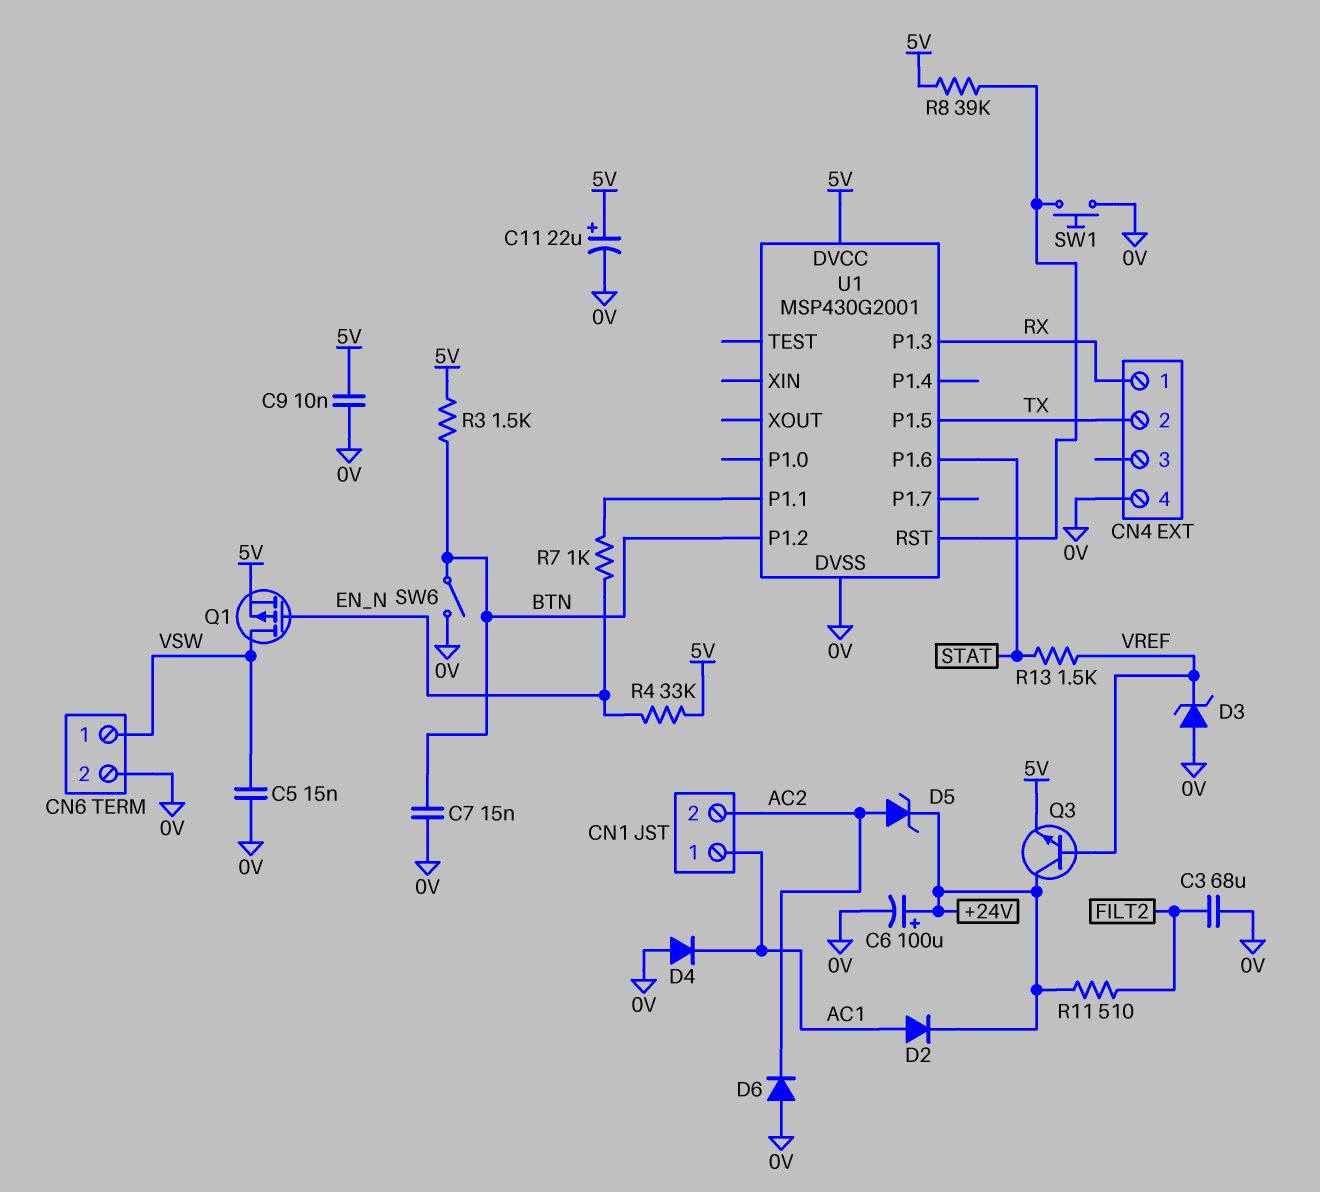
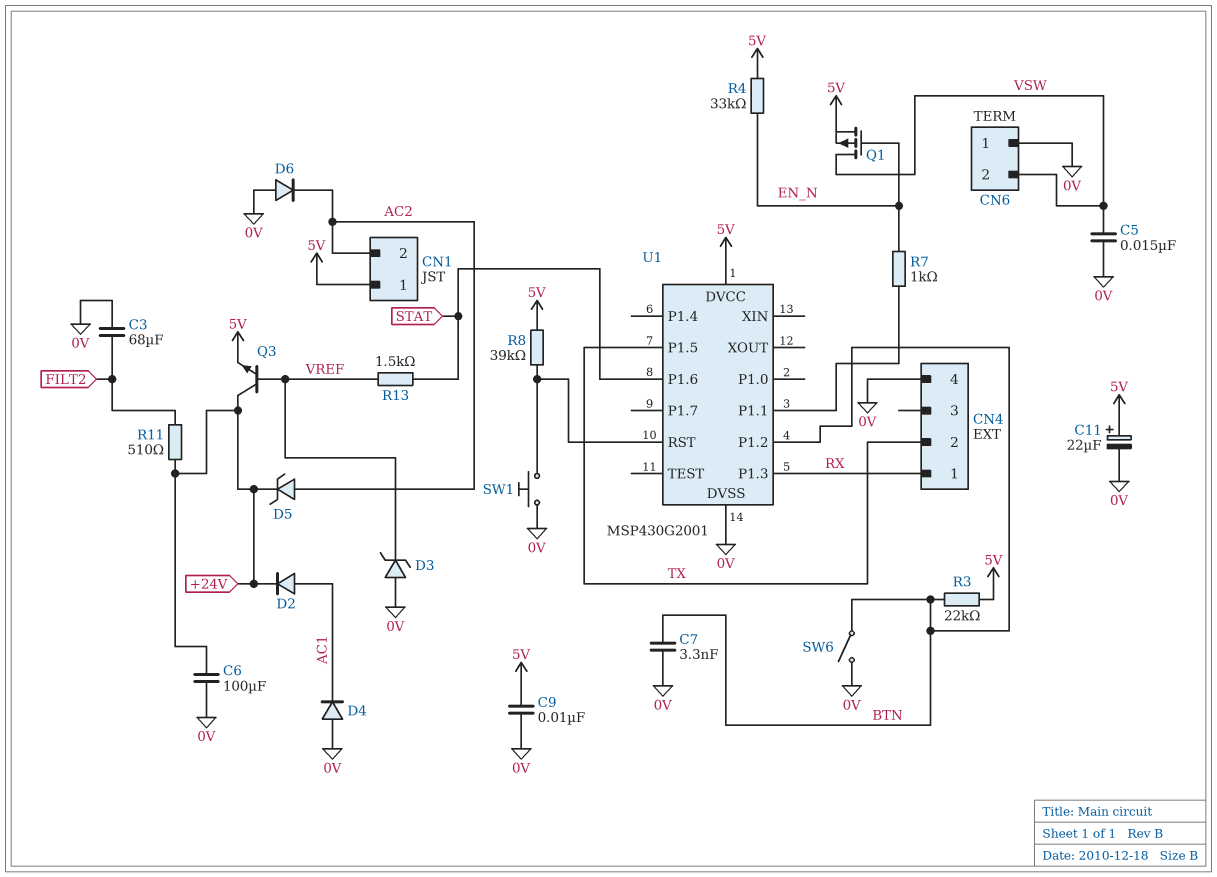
C6: 100uF (plus +24V, minus 0V) -> 100uF (+24V, 0V)
C7: 15nF (0V, BTN) -> 3.3nF (0V, BTN)
CN1 pin 1: AC1 -> 5V
CN6 pin 1: VSW -> 0V
CN6 pin 2: 0V -> VSW
R3: 1.5k (5V, BTN) -> 22k (5V, BTN)

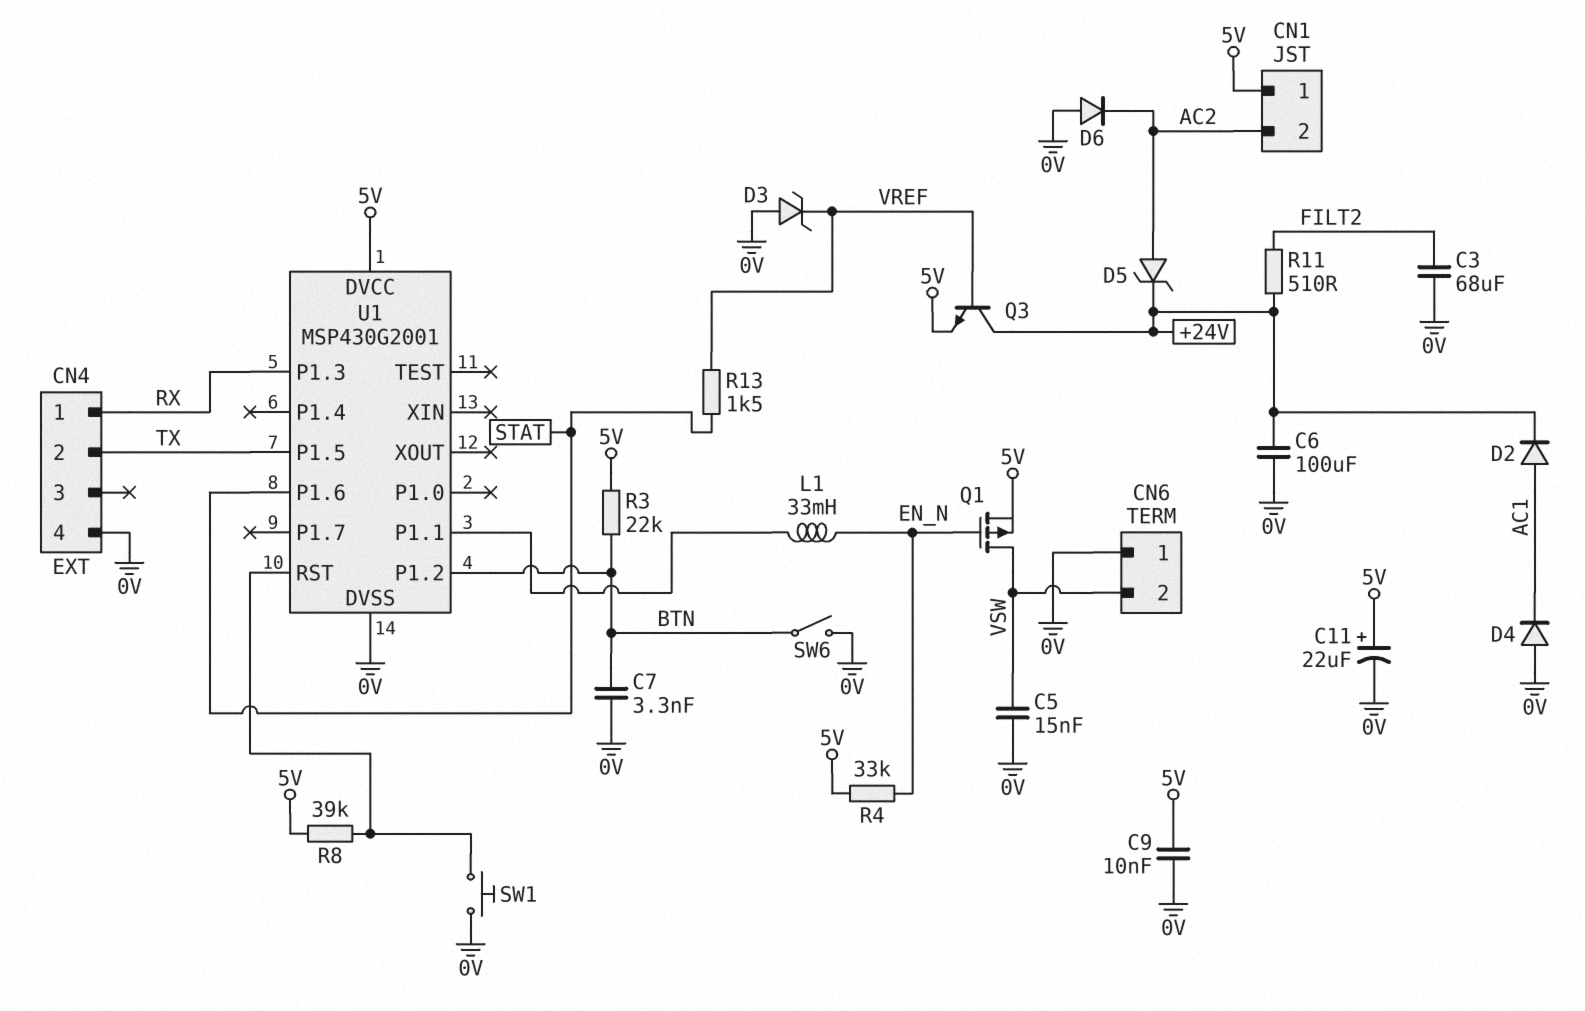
L1: none -> 33mH (EN_N, U1/P1.1)
R7: 1k (EN_N, U1/P1.1) -> none

